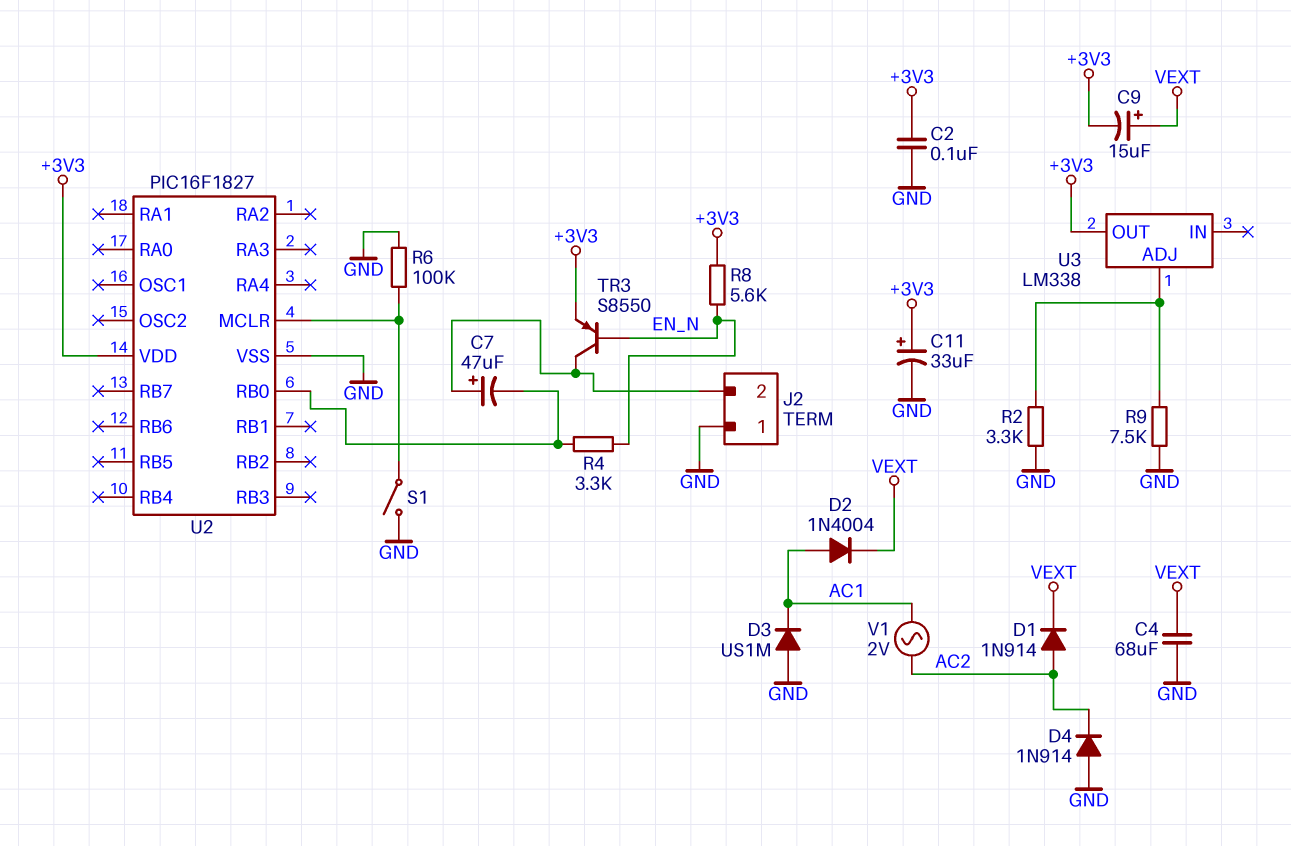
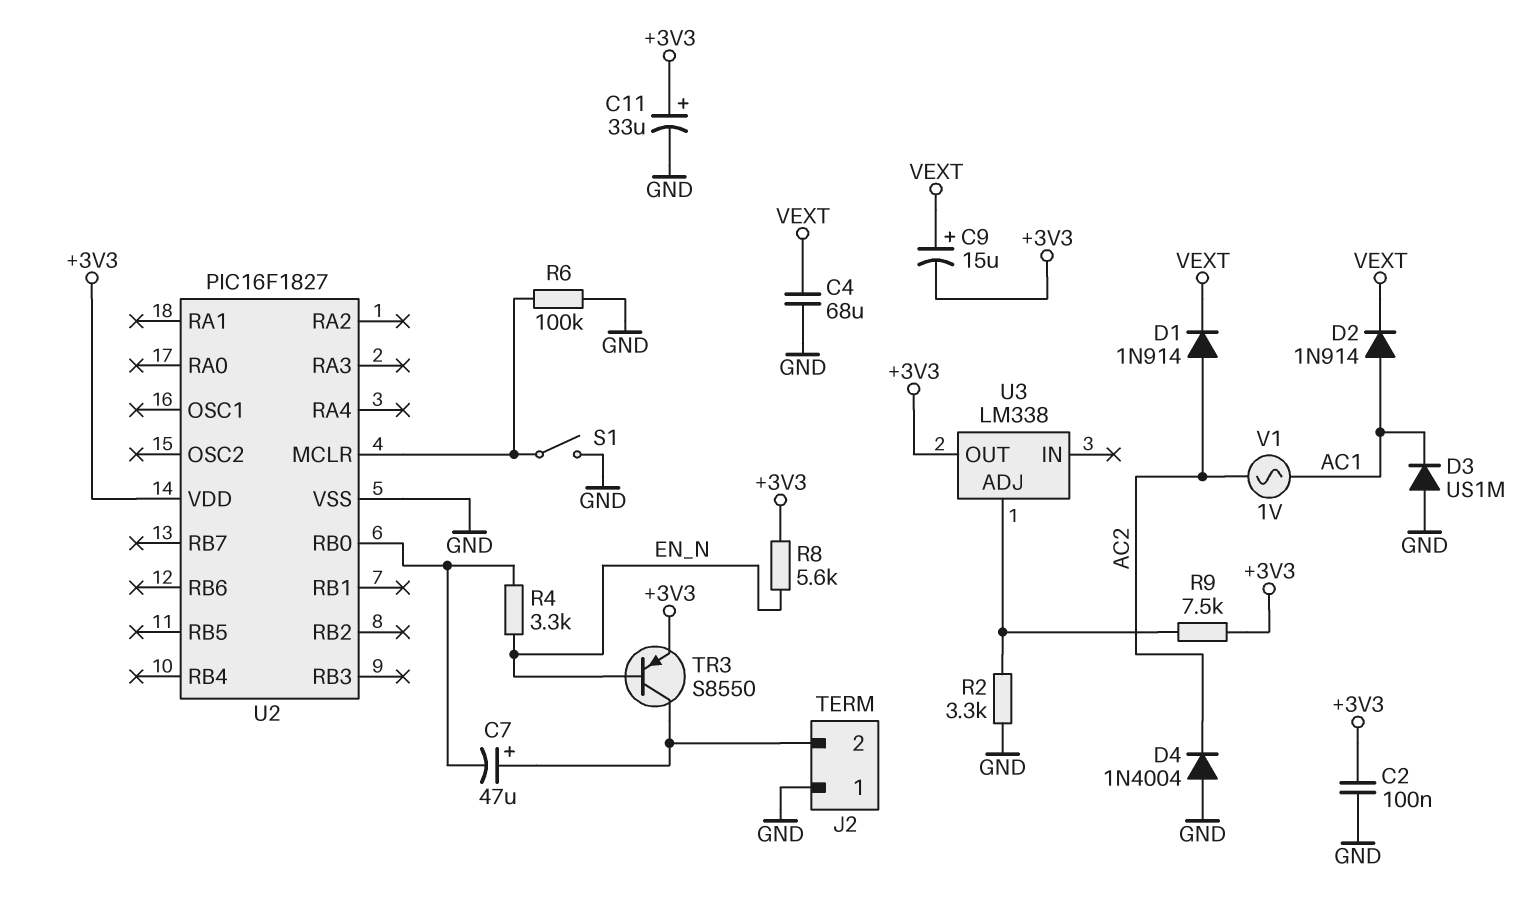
D2: diode 1N4004 (A AC1, K VEXT) -> diode 1N914 (A AC1, K VEXT)
D4: diode 1N914 (A GND, K AC2) -> diode 1N4004 (A GND, K AC2)
R9: 7.5k (GND, U3/ADJ) -> 7.5k (+3V3, U3/ADJ)
V1: AC 2V (AC1, AC2) -> AC 1V (AC1, AC2)

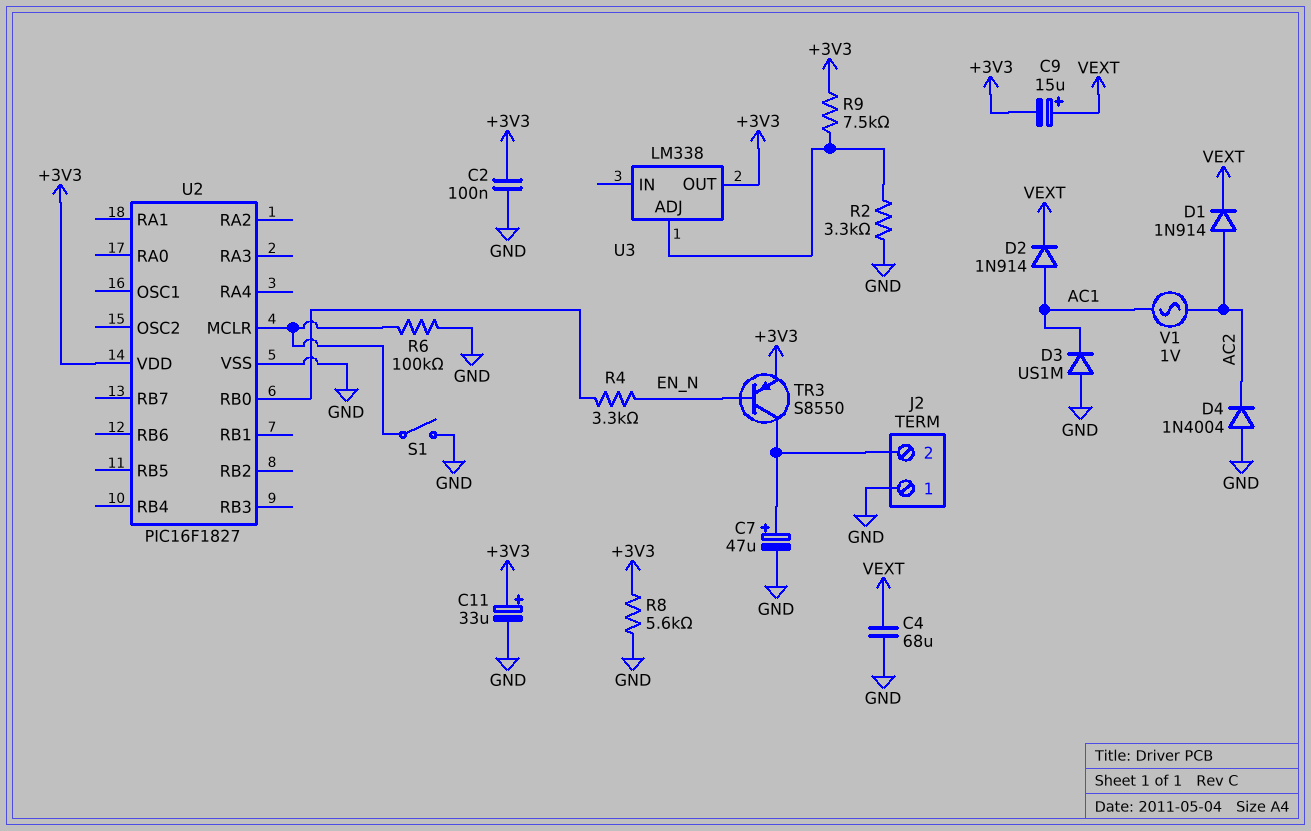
C7: 47uF (plus J2/2, minus U2/RB0) -> 47uF (plus J2/2, minus GND)
R8: 5.6k (+3V3, EN_N) -> 5.6k (+3V3, GND)

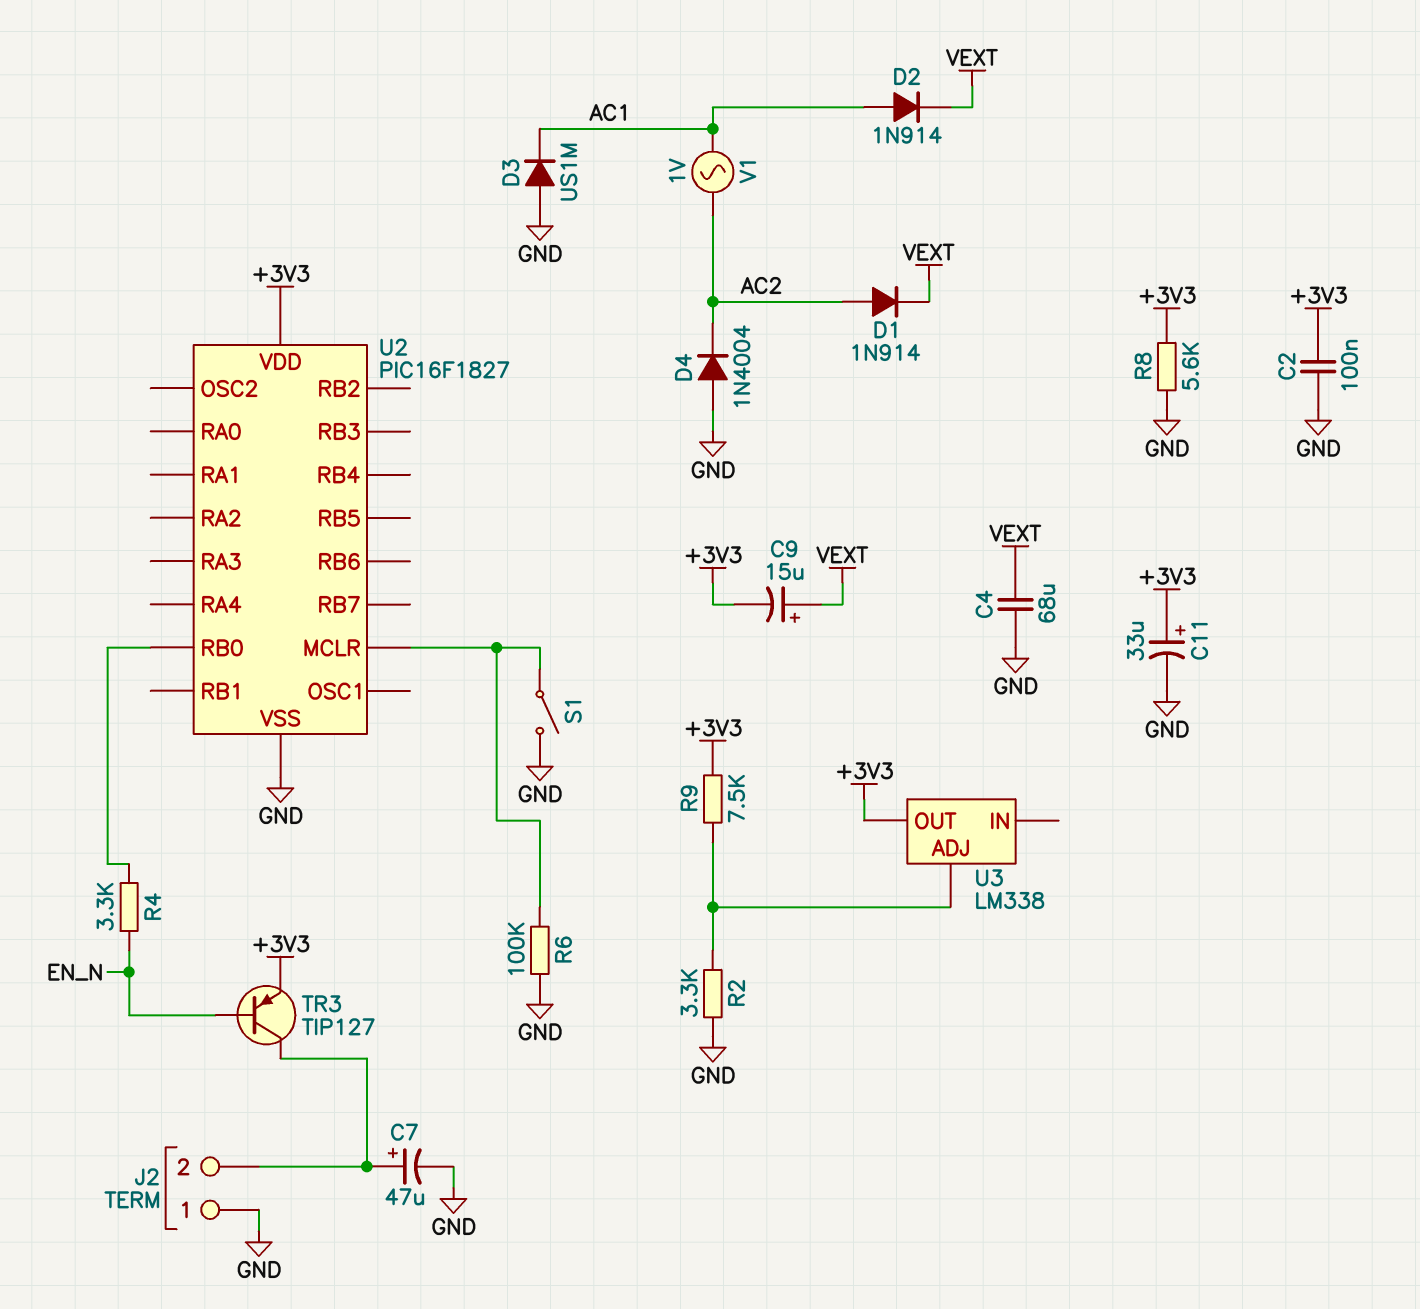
TR3: PNP S8550 (B EN_N, C J2/2, E +3V3) -> PNP TIP127 (B EN_N, C J2/2, E +3V3)

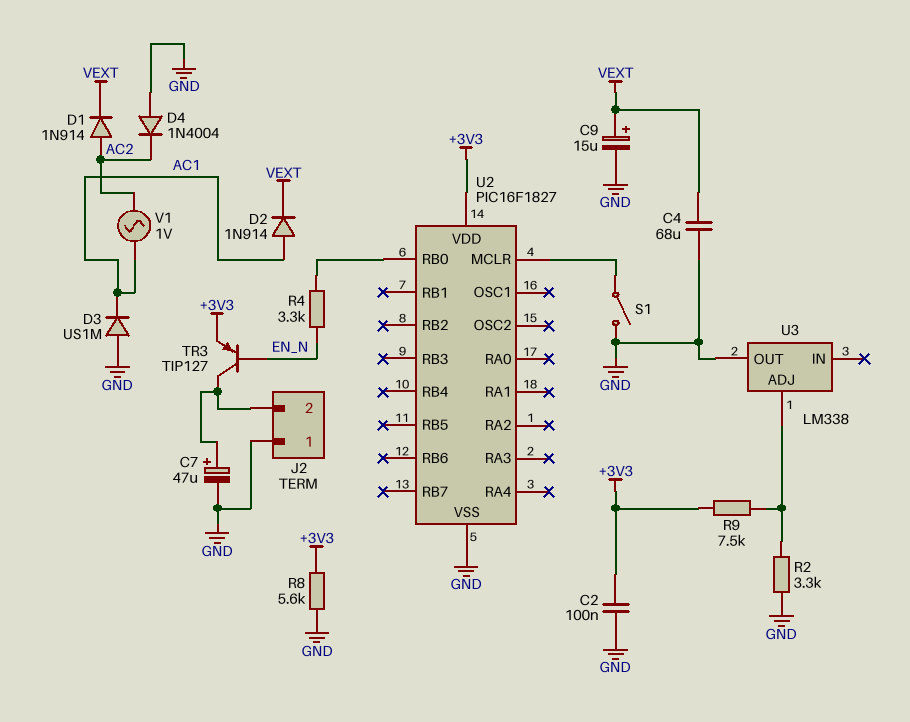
C9: 15uF (plus VEXT, minus +3V3) -> 15uF (plus VEXT, minus GND)
C11: 33uF (plus +3V3, minus GND) -> none
R6: 100k (GND, U2/MCLR) -> none
U3 pin OUT: +3V3 -> GND

